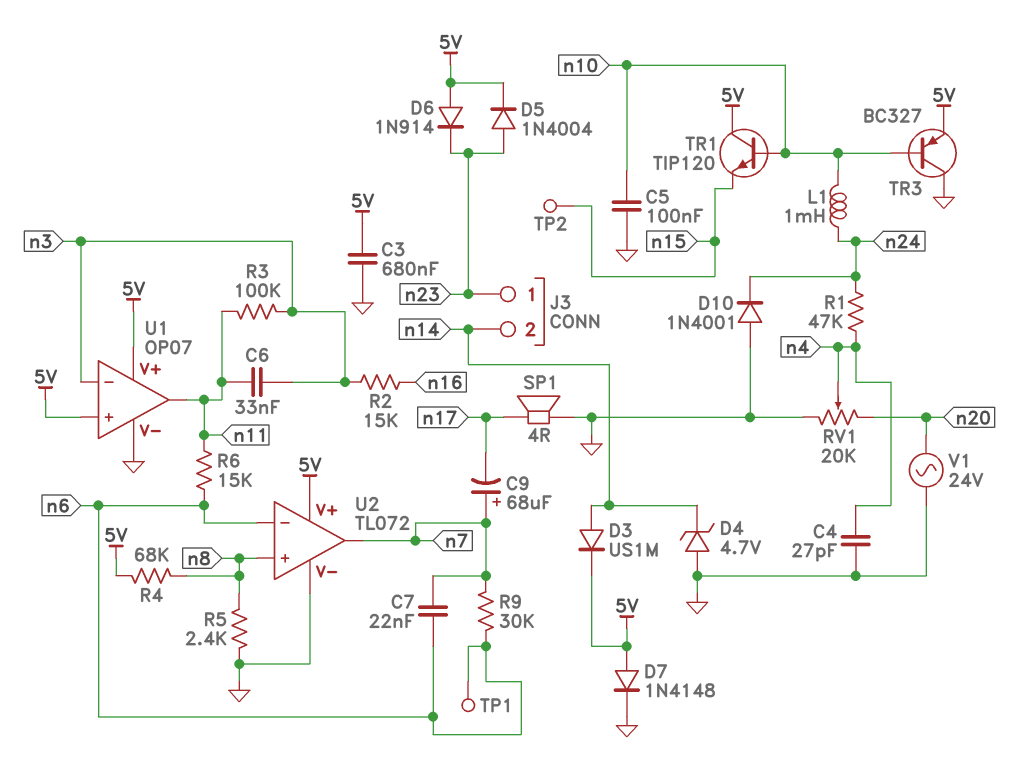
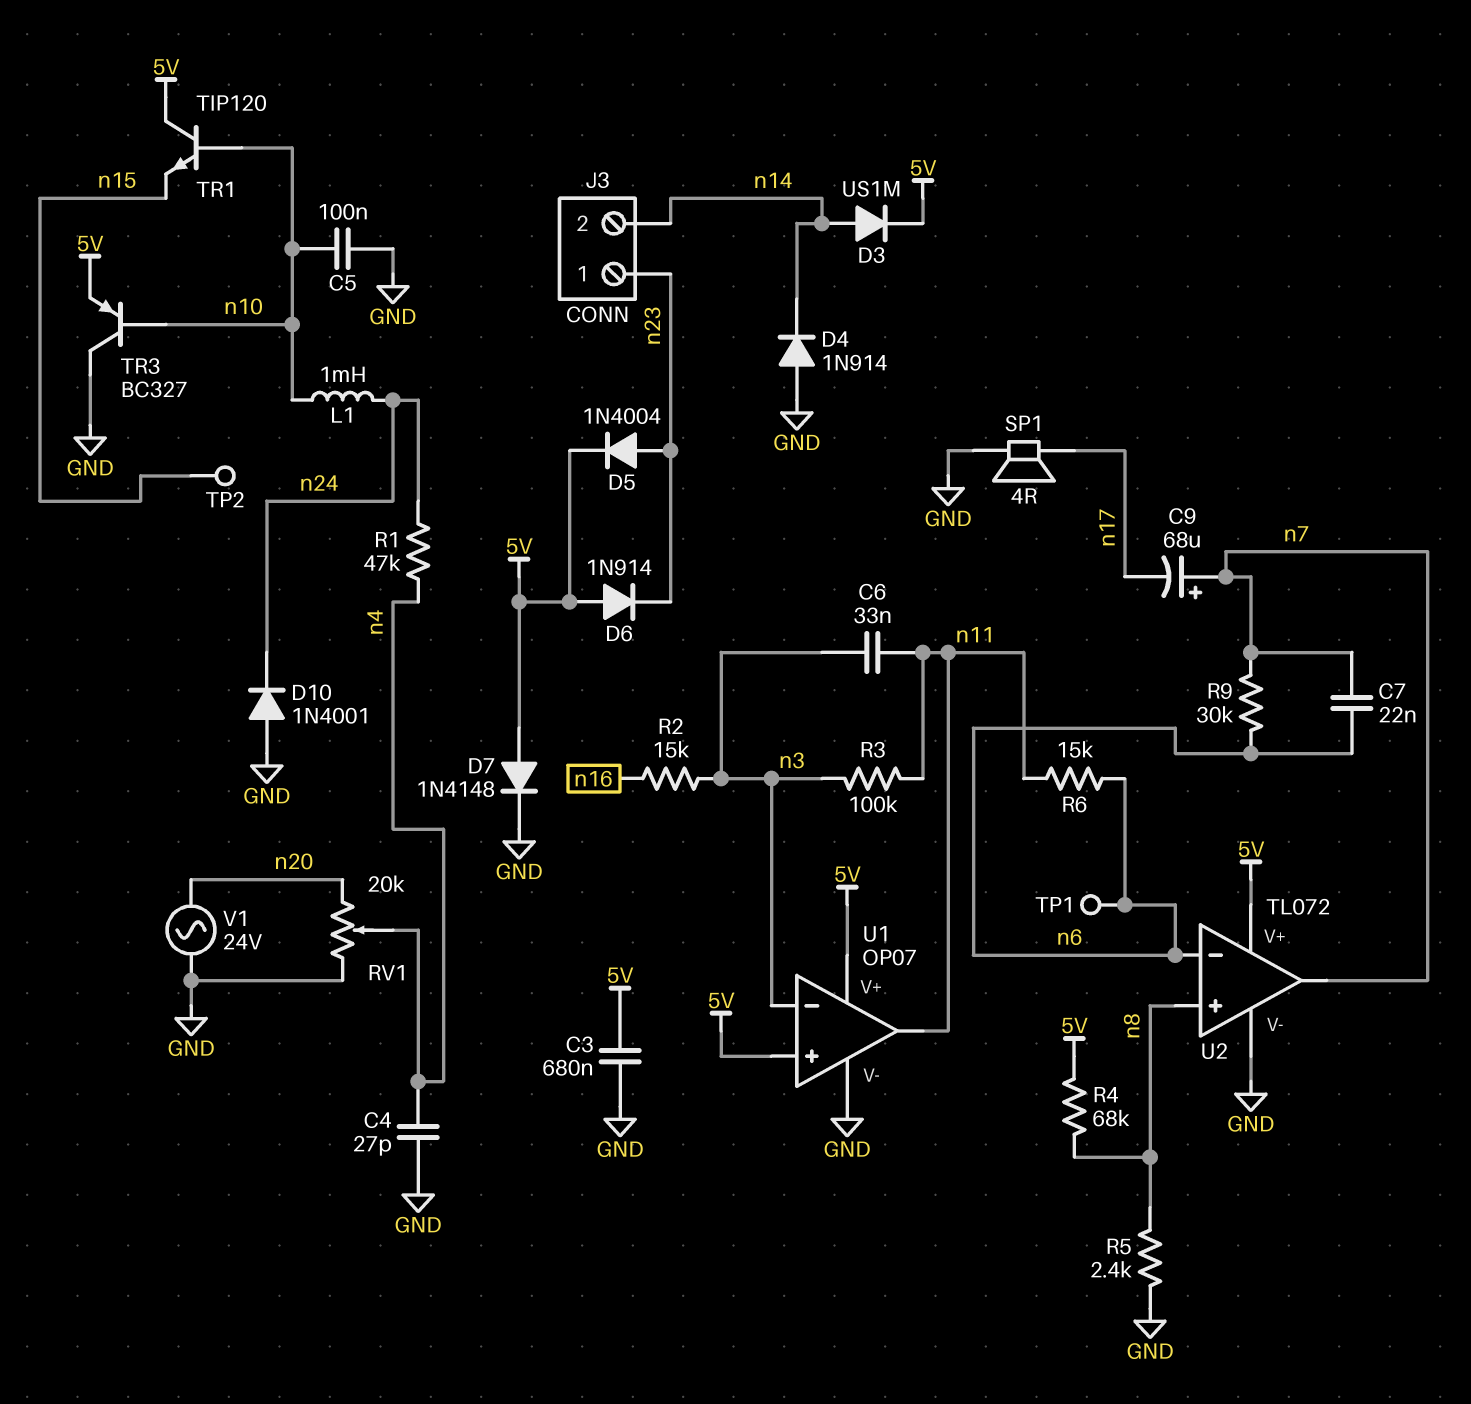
D4: zener 4.7V (A GND, K n14) -> diode 1N914 (A GND, K n14)

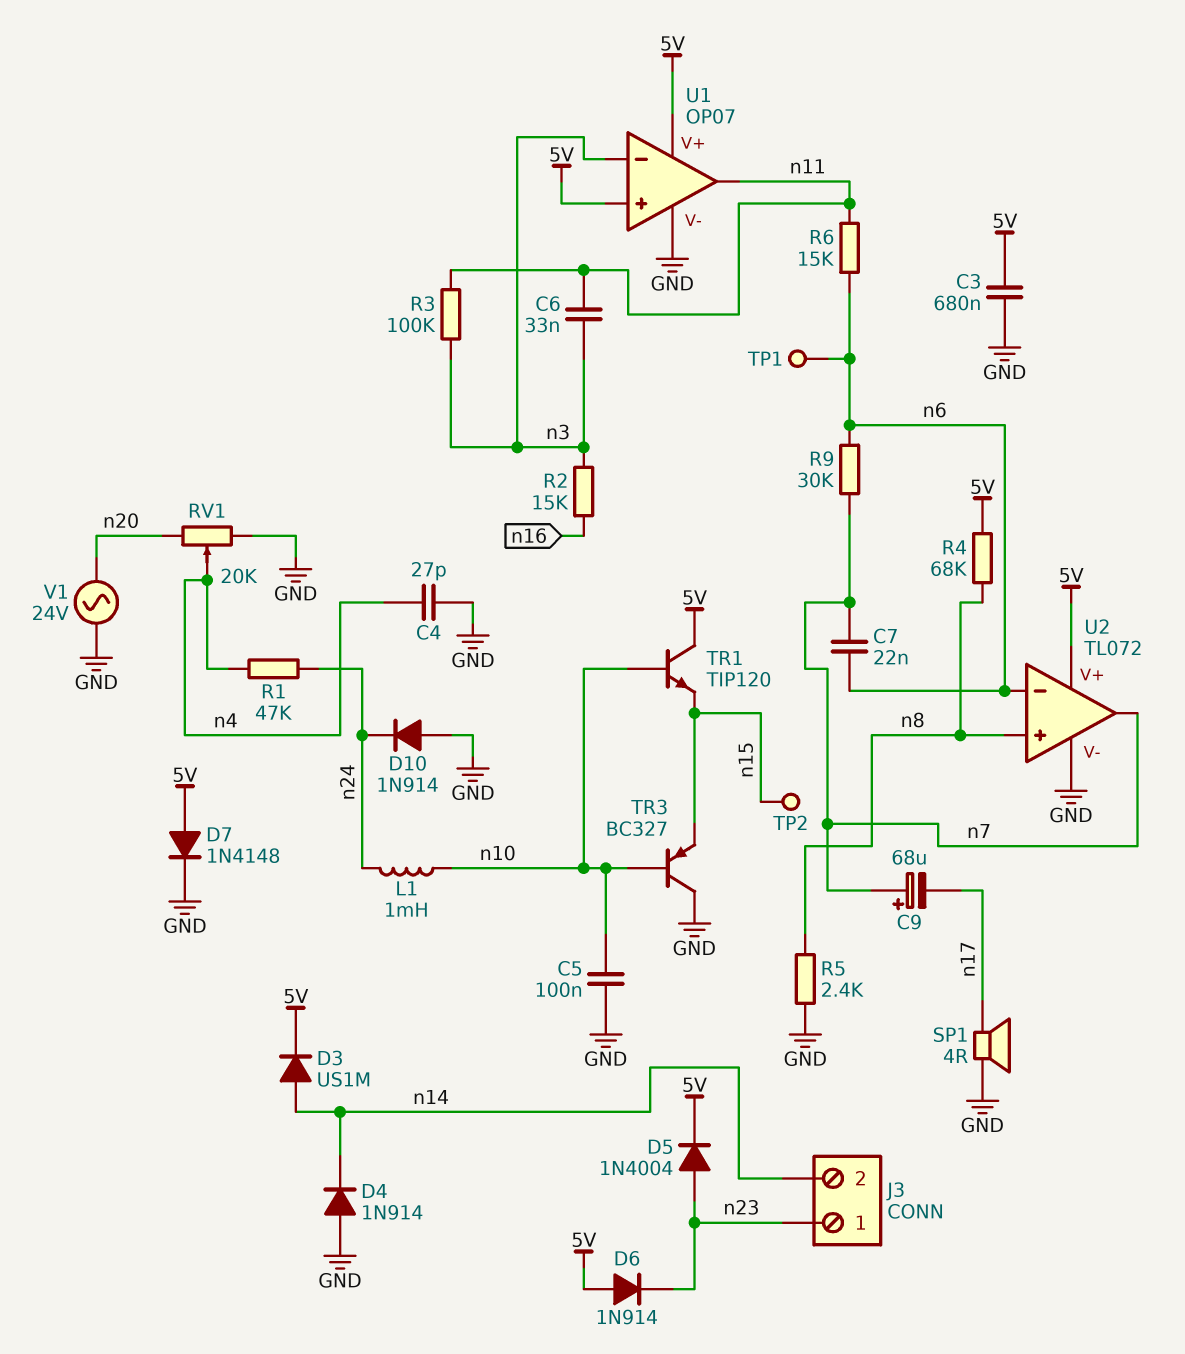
D10: diode 1N4001 (A GND, K n24) -> diode 1N914 (A GND, K n24)
TR3: PNP BC327 (B n10, C GND, E 5V) -> PNP BC327 (B n10, C GND, E n15)

